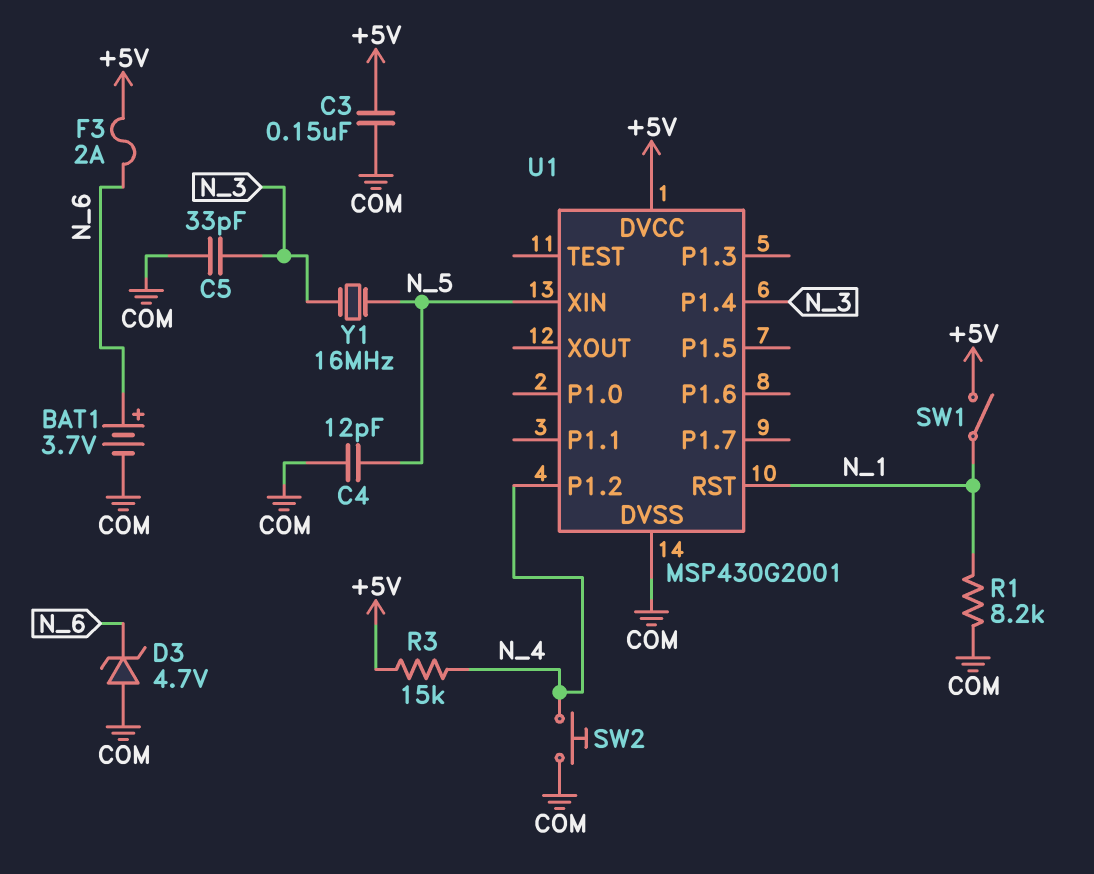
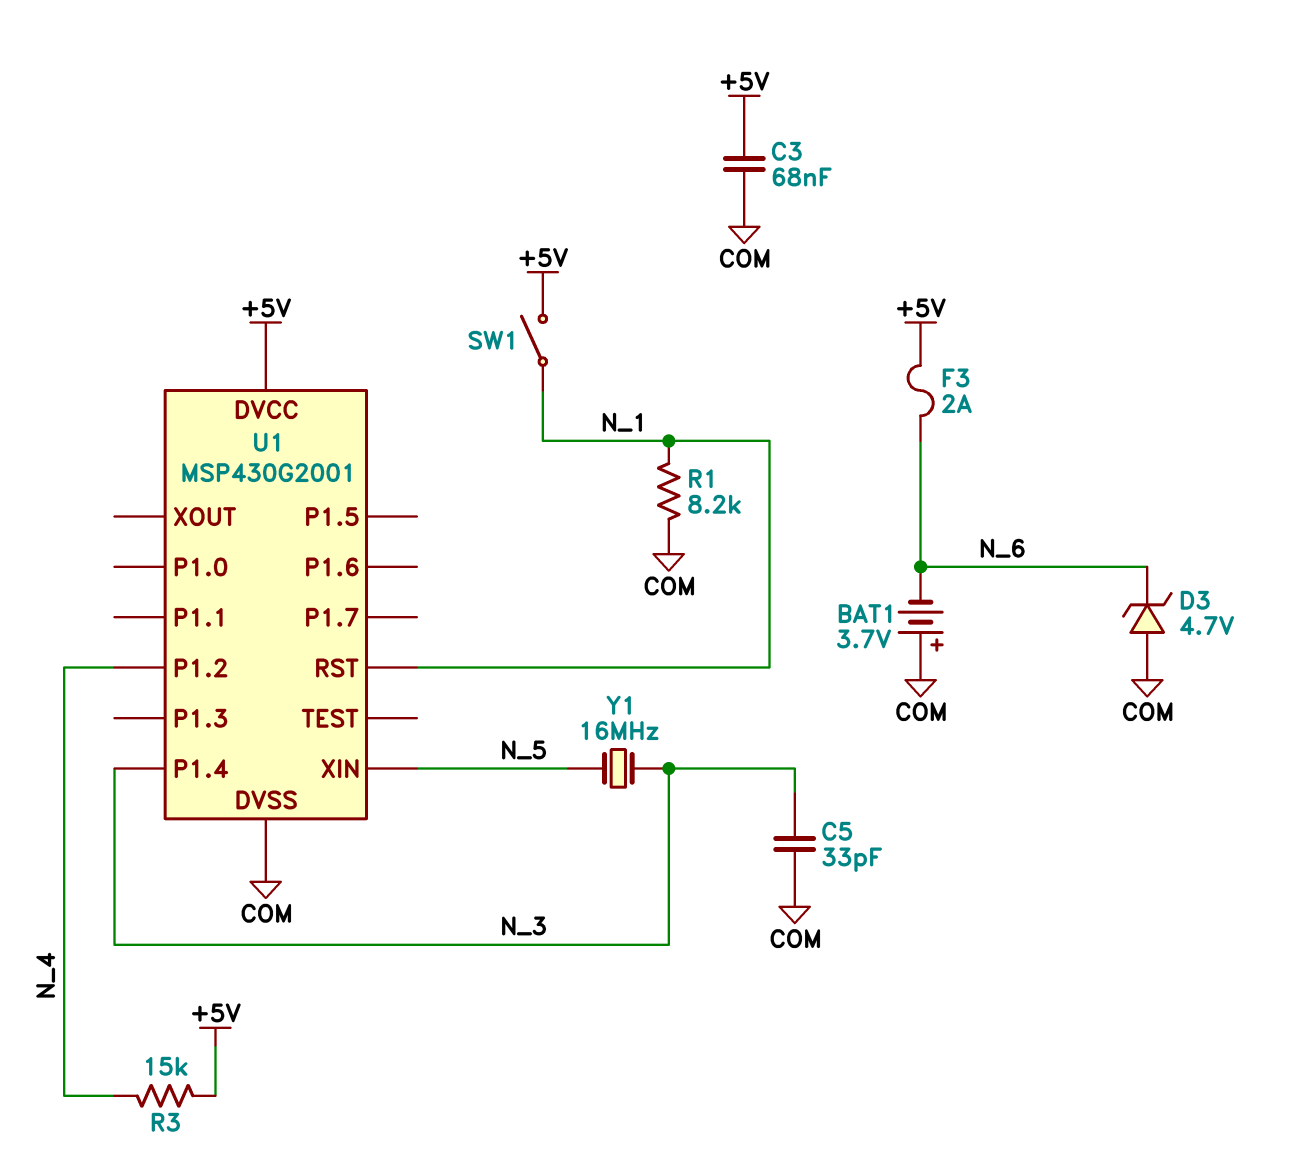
BAT1: 3.7V (plus N_6, minus COM) -> 3.7V (plus COM, minus N_6)
C3: 150nF (+5V, COM) -> 68nF (+5V, COM)
C4: 12pF (COM, N_5) -> none
SW2: button (COM, N_4) -> none

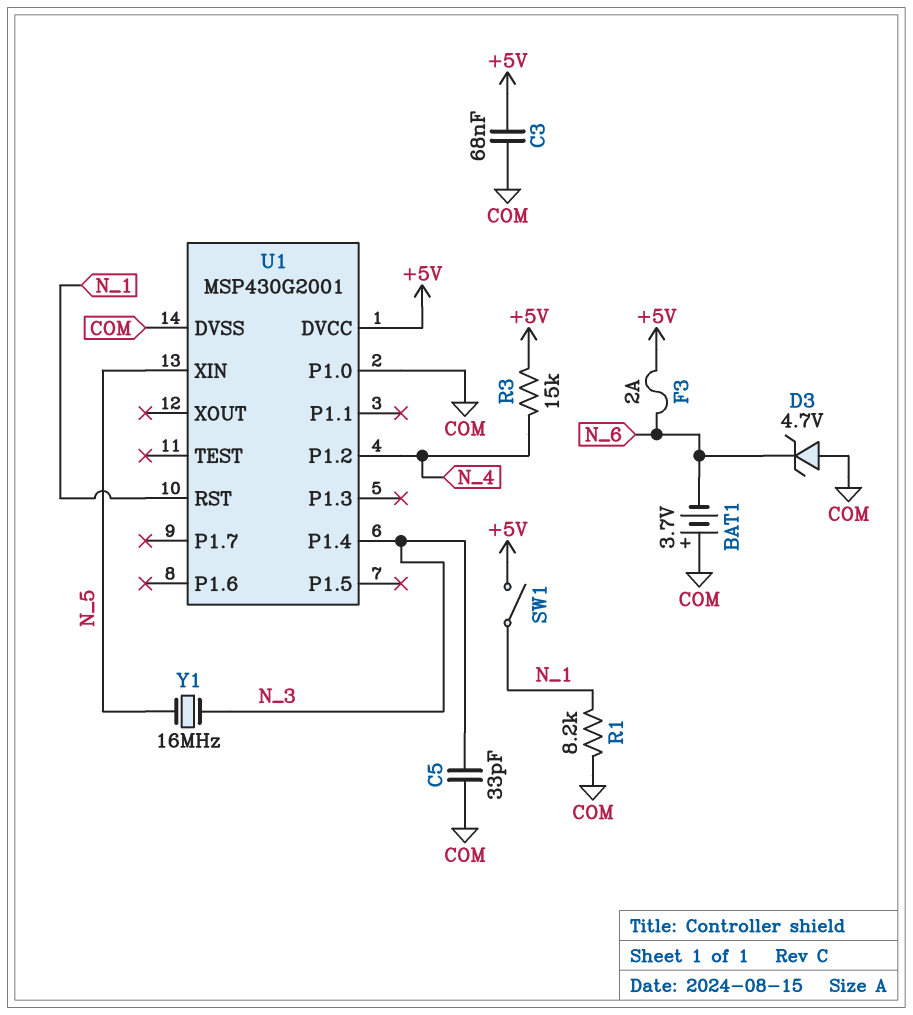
U1 pin P1.0: none -> COM

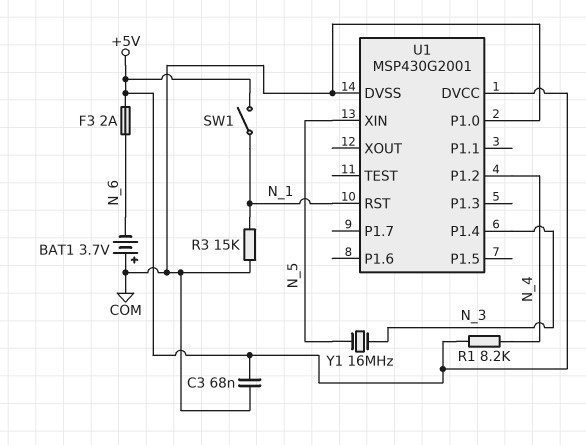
C5: 33pF (COM, N_3) -> none
D3: zener 4.7V (A COM, K N_6) -> none
R1: 8.2k (COM, N_1) -> 8.2k (+5V, N_4)
R3: 15k (+5V, N_4) -> 15k (COM, N_1)

